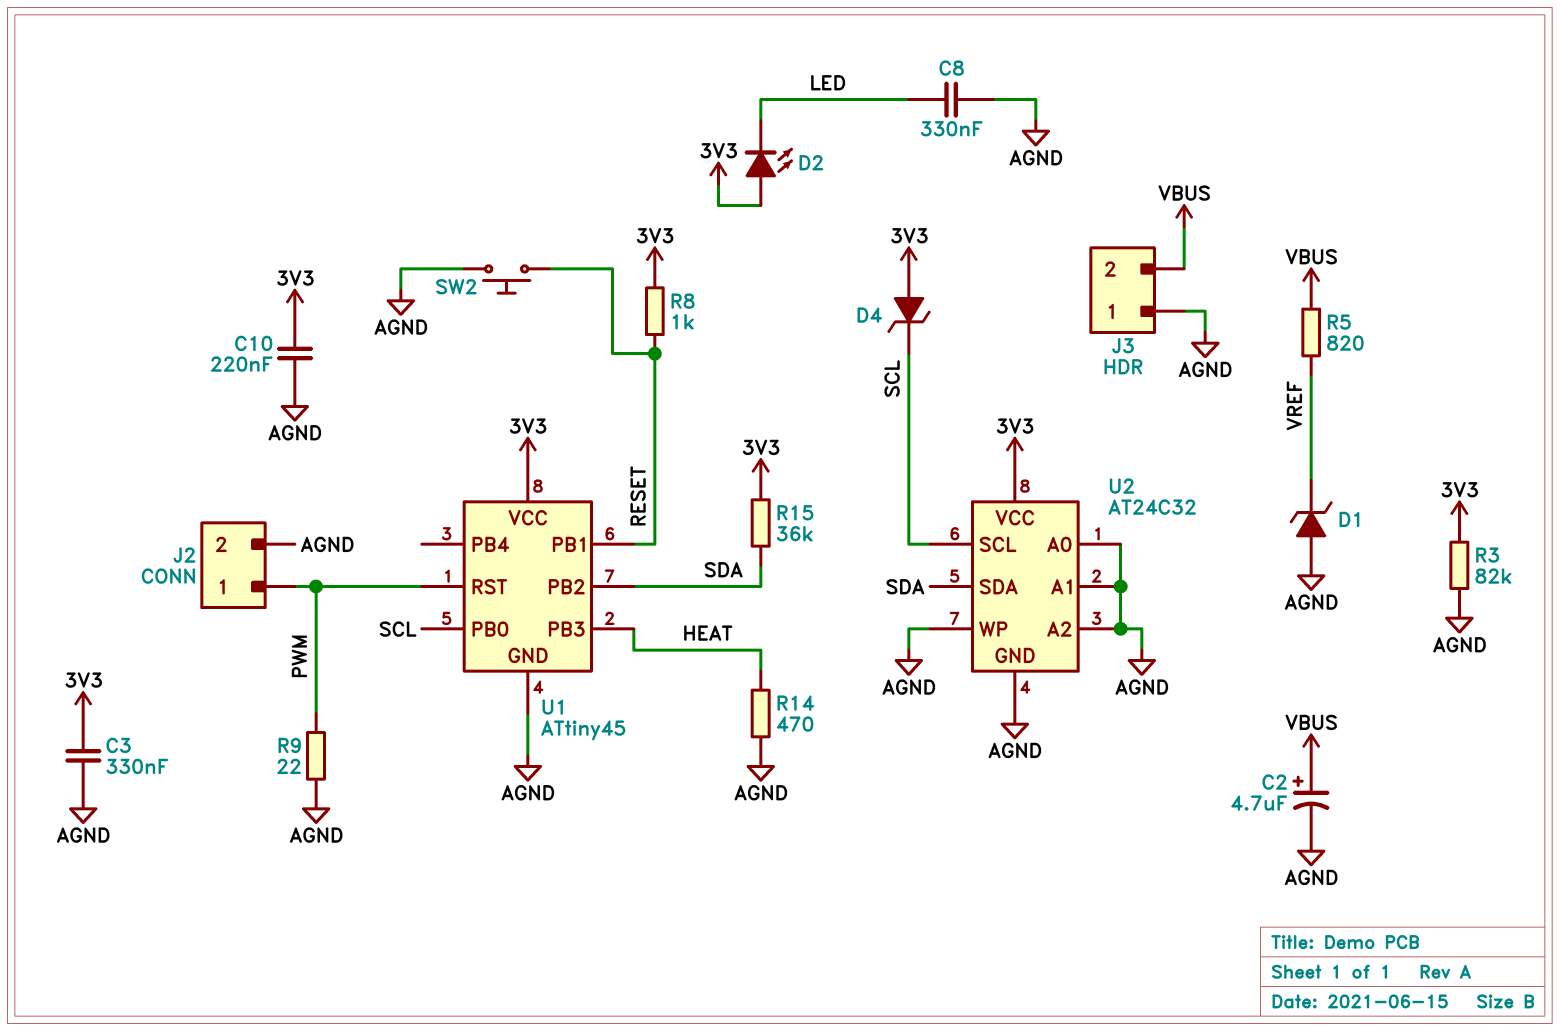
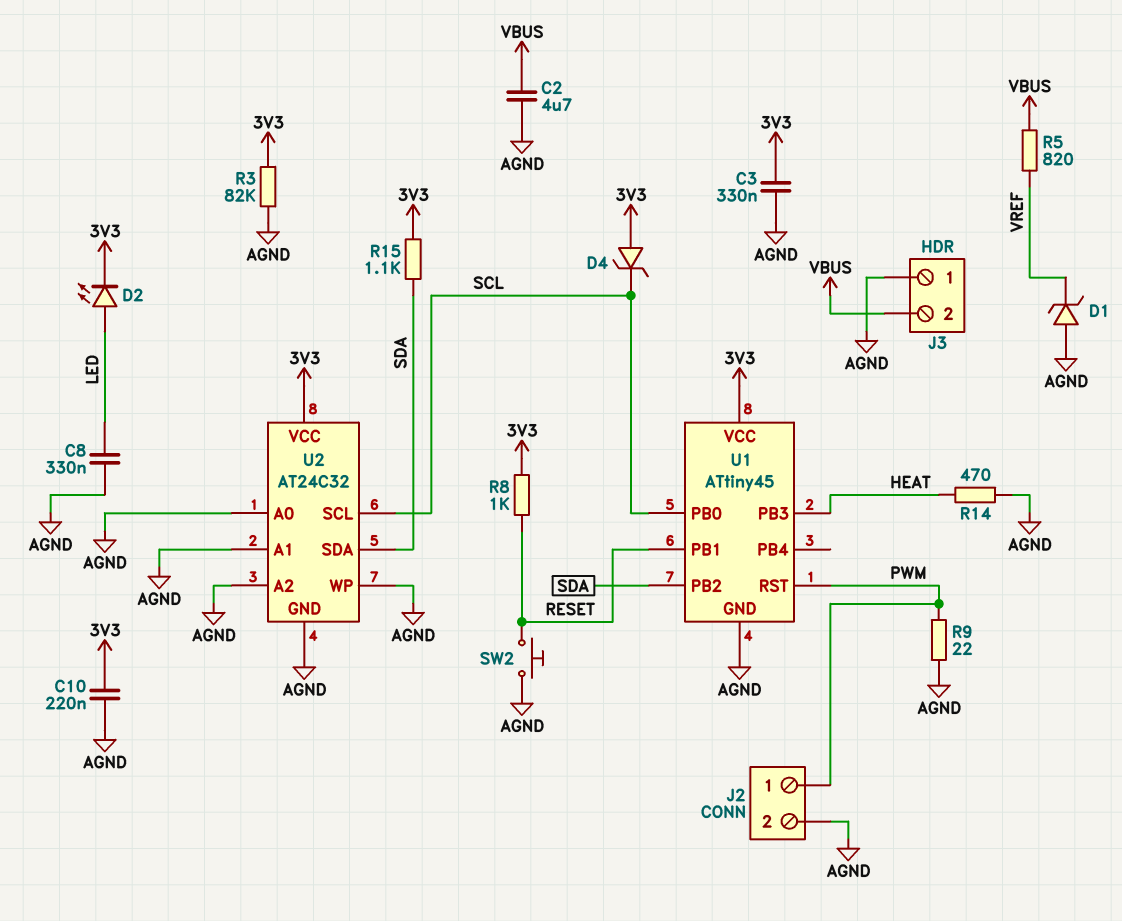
C2: 4.7uF (plus VBUS, minus AGND) -> 4.7uF (AGND, VBUS)
D2: LED (A 3V3, K LED) -> LED (A LED, K 3V3)
R15: 36k (3V3, SDA) -> 1.1k (3V3, SDA)

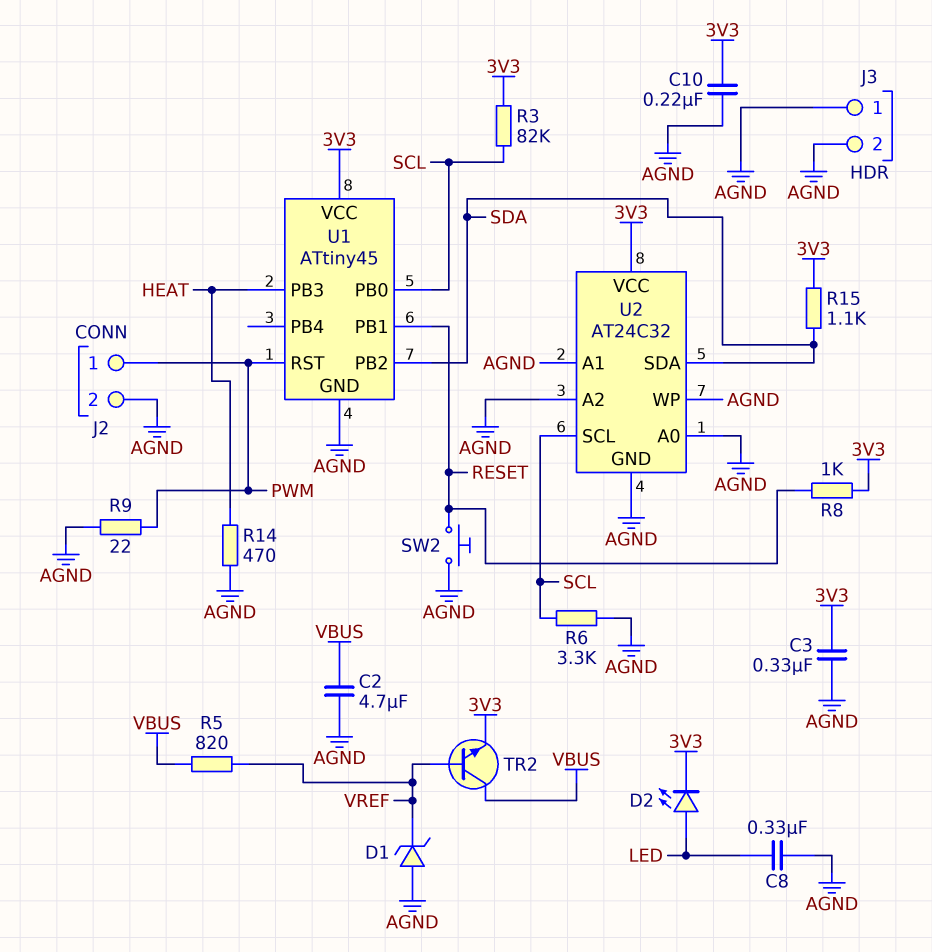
D4: zener (A 3V3, K SCL) -> none
J3 pin 2: VBUS -> AGND
R3: 82k (3V3, AGND) -> 82k (3V3, SCL)
R6: none -> 3.3k (AGND, SCL)
TR2: none -> NPN (B VREF, C VBUS, E 3V3)

